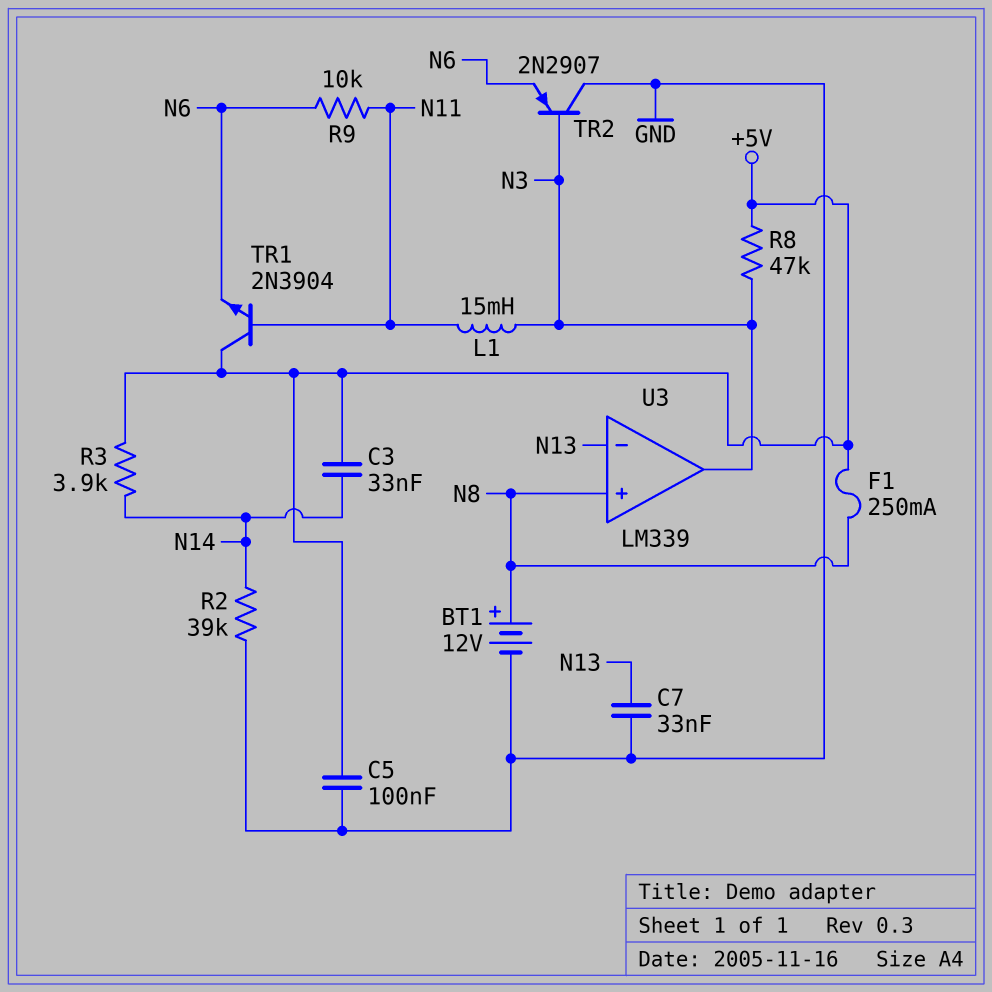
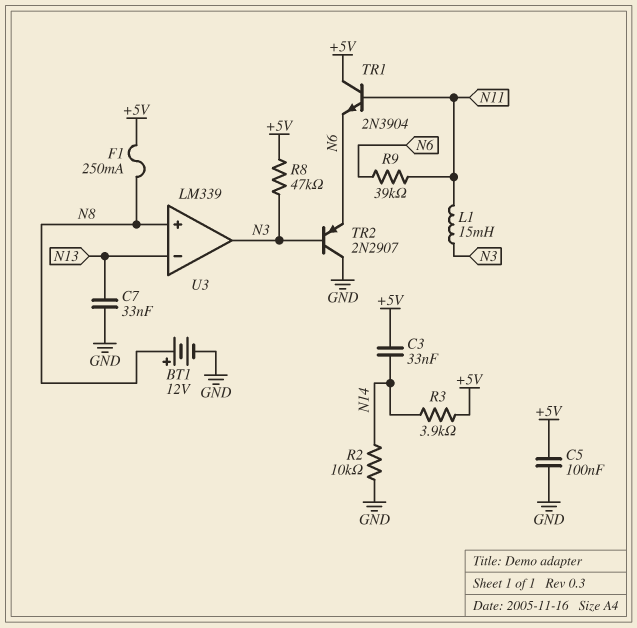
R2: 39k (GND, N14) -> 10k (GND, N14)
R9: 10k (N6, N11) -> 39k (N6, N11)

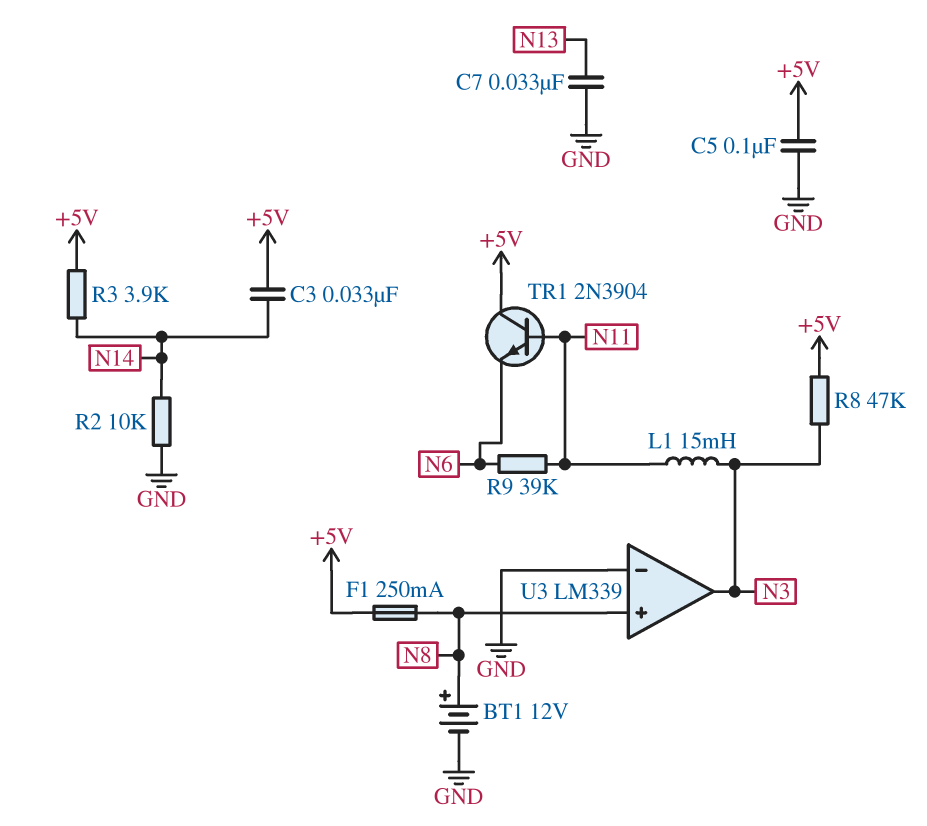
TR2: PNP 2N2907 (B N3, C GND, E N6) -> none
U3 pin in-: N13 -> GND

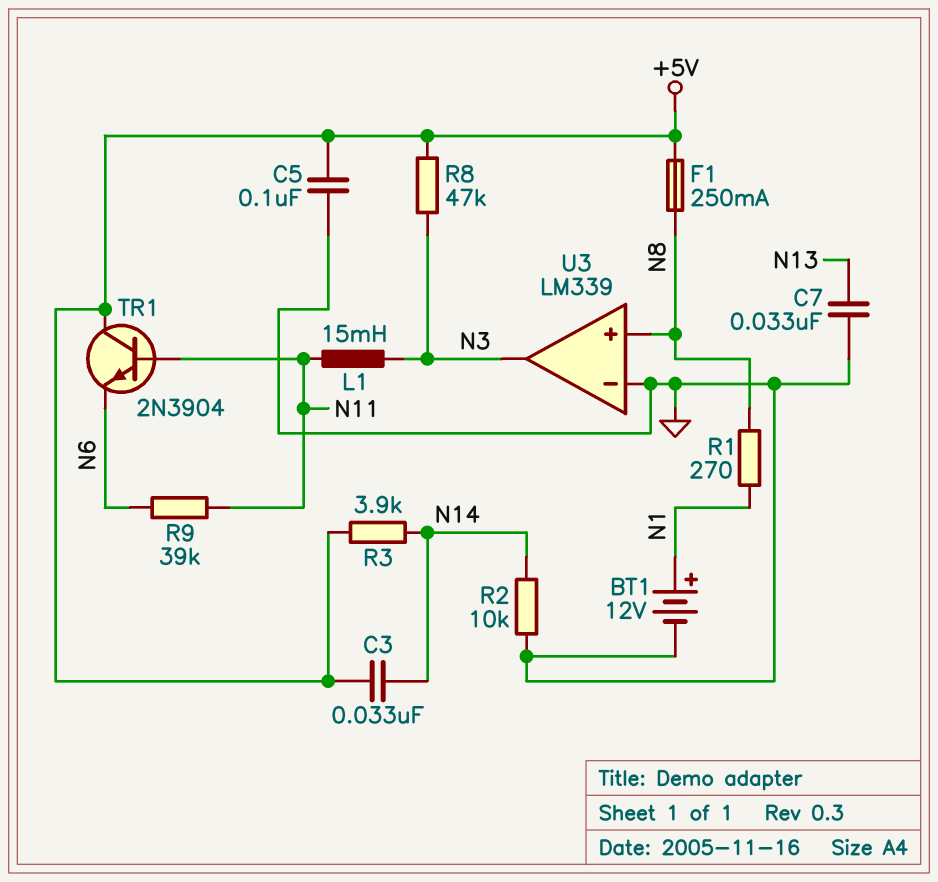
BT1: 12V (plus N8, minus GND) -> 12V (plus N1, minus GND)
R1: none -> 270 (N1, N8)

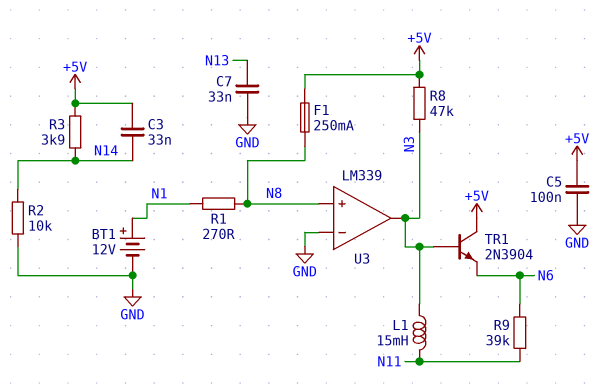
TR1: NPN 2N3904 (B N11, C +5V, E N6) -> NPN 2N3904 (B N3, C +5V, E N6)

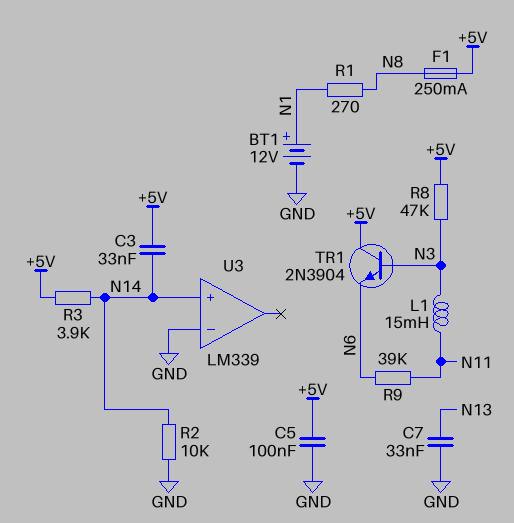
U3 pin in+: N8 -> N14
U3 pin out: N3 -> none

